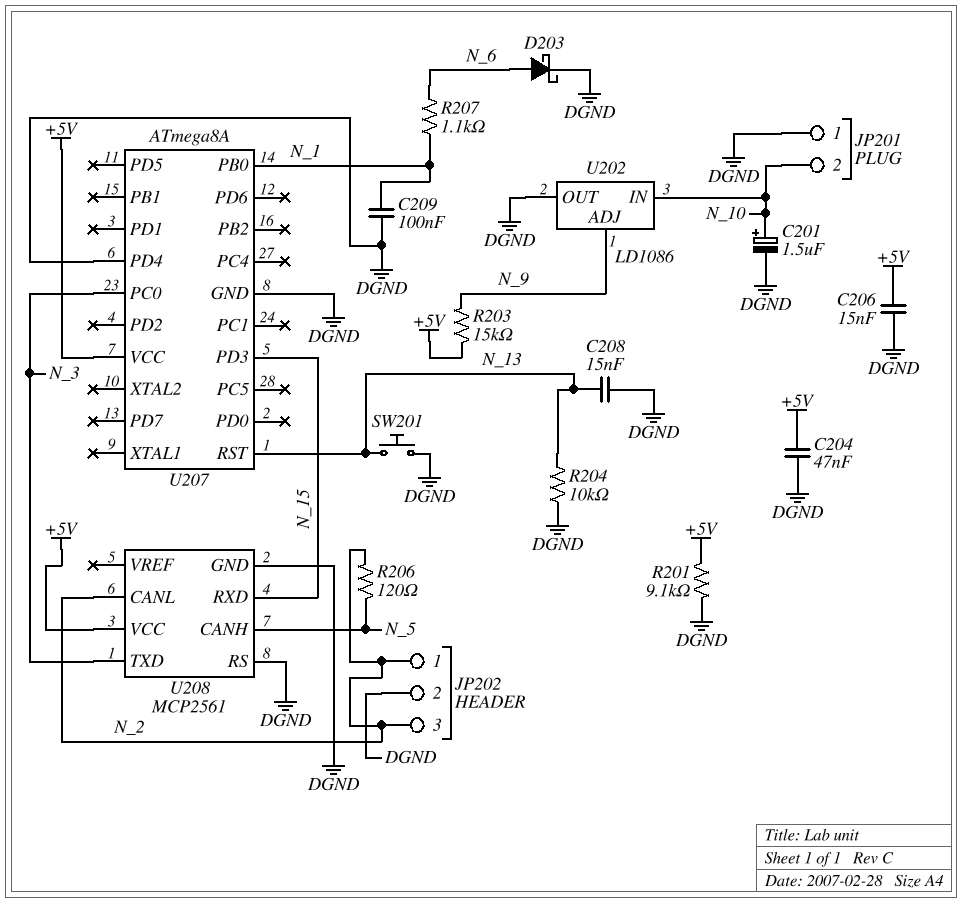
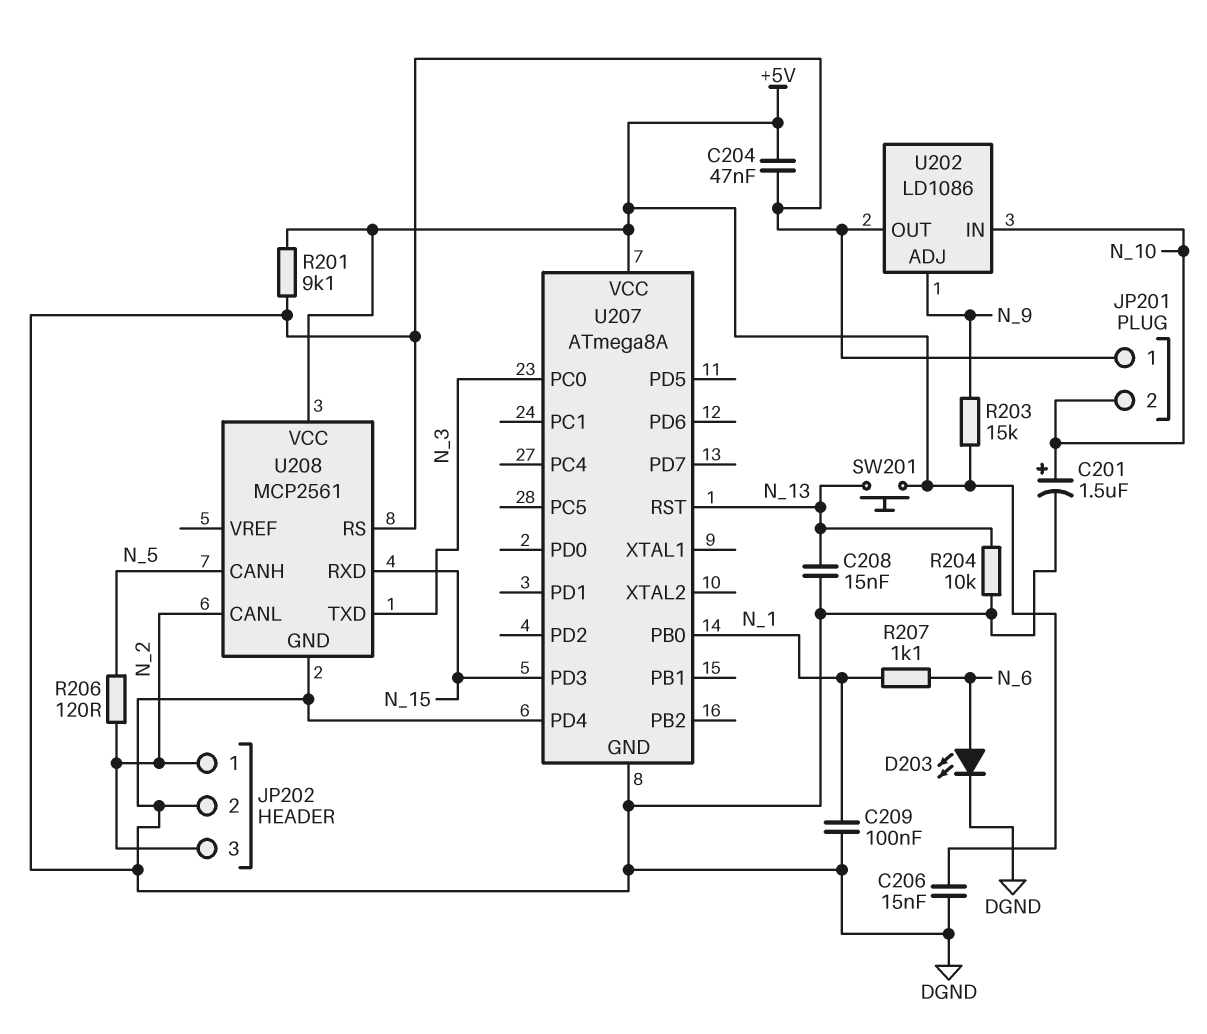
D203: schottky (A N_6, K DGND) -> LED (A N_6, K DGND)
SW201: button (DGND, N_13) -> button (+5V, N_13)

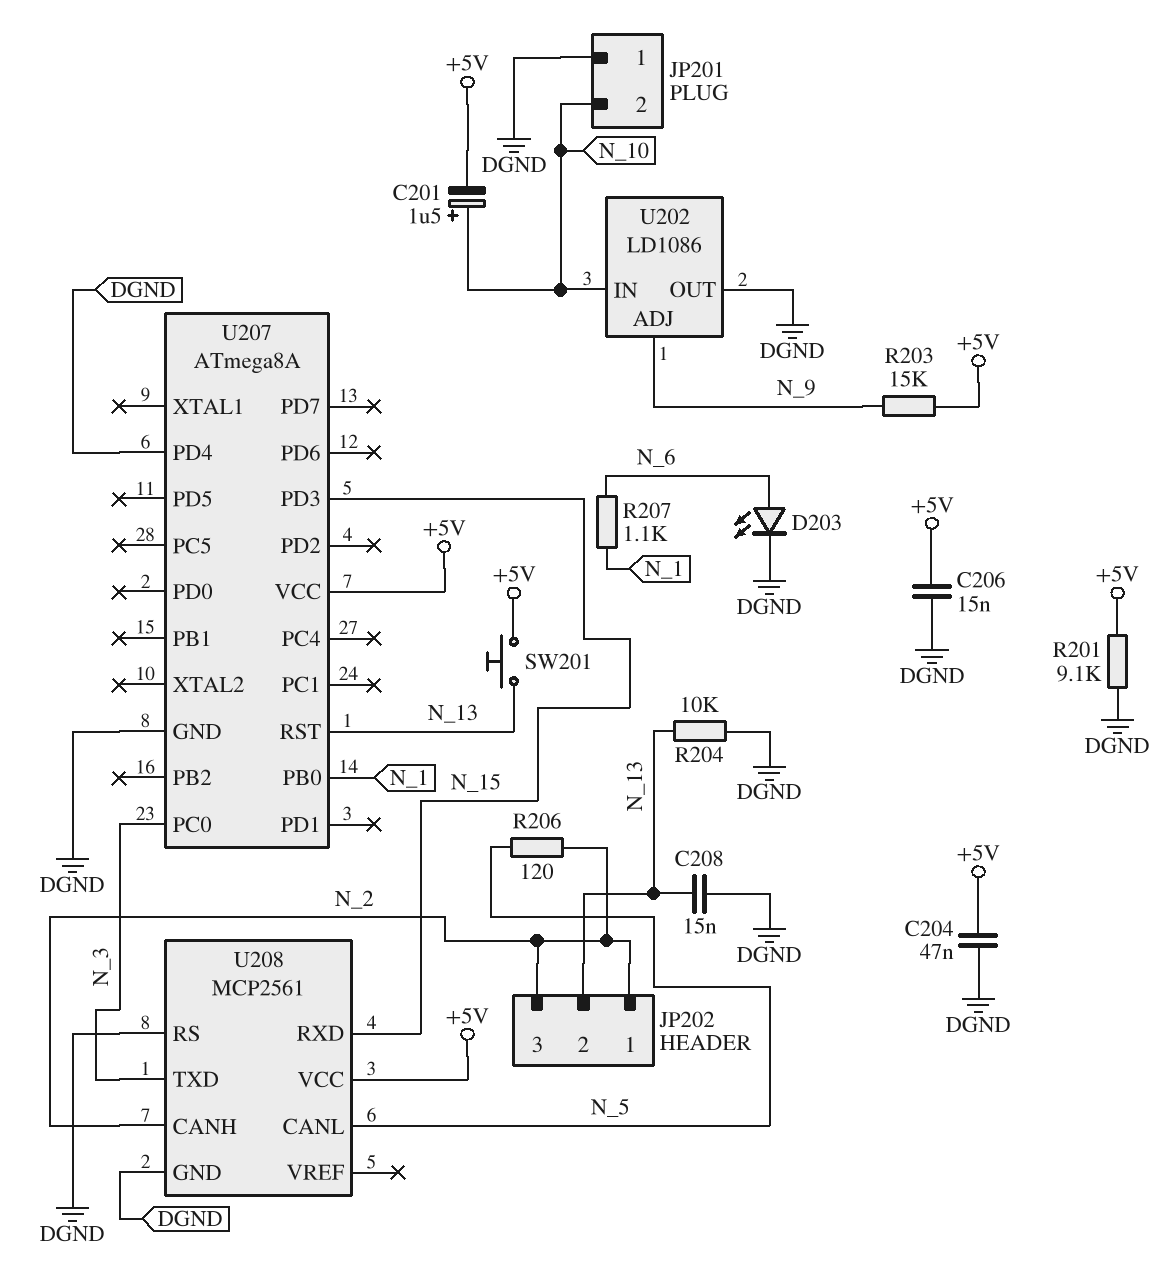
C201: 1.5uF (plus N_10, minus DGND) -> 1.5uF (plus N_10, minus +5V)
C209: 100nF (DGND, N_1) -> none
JP202 pin 2: DGND -> N_13
U208 pin CANH: N_5 -> N_2
U208 pin CANL: N_2 -> N_5

